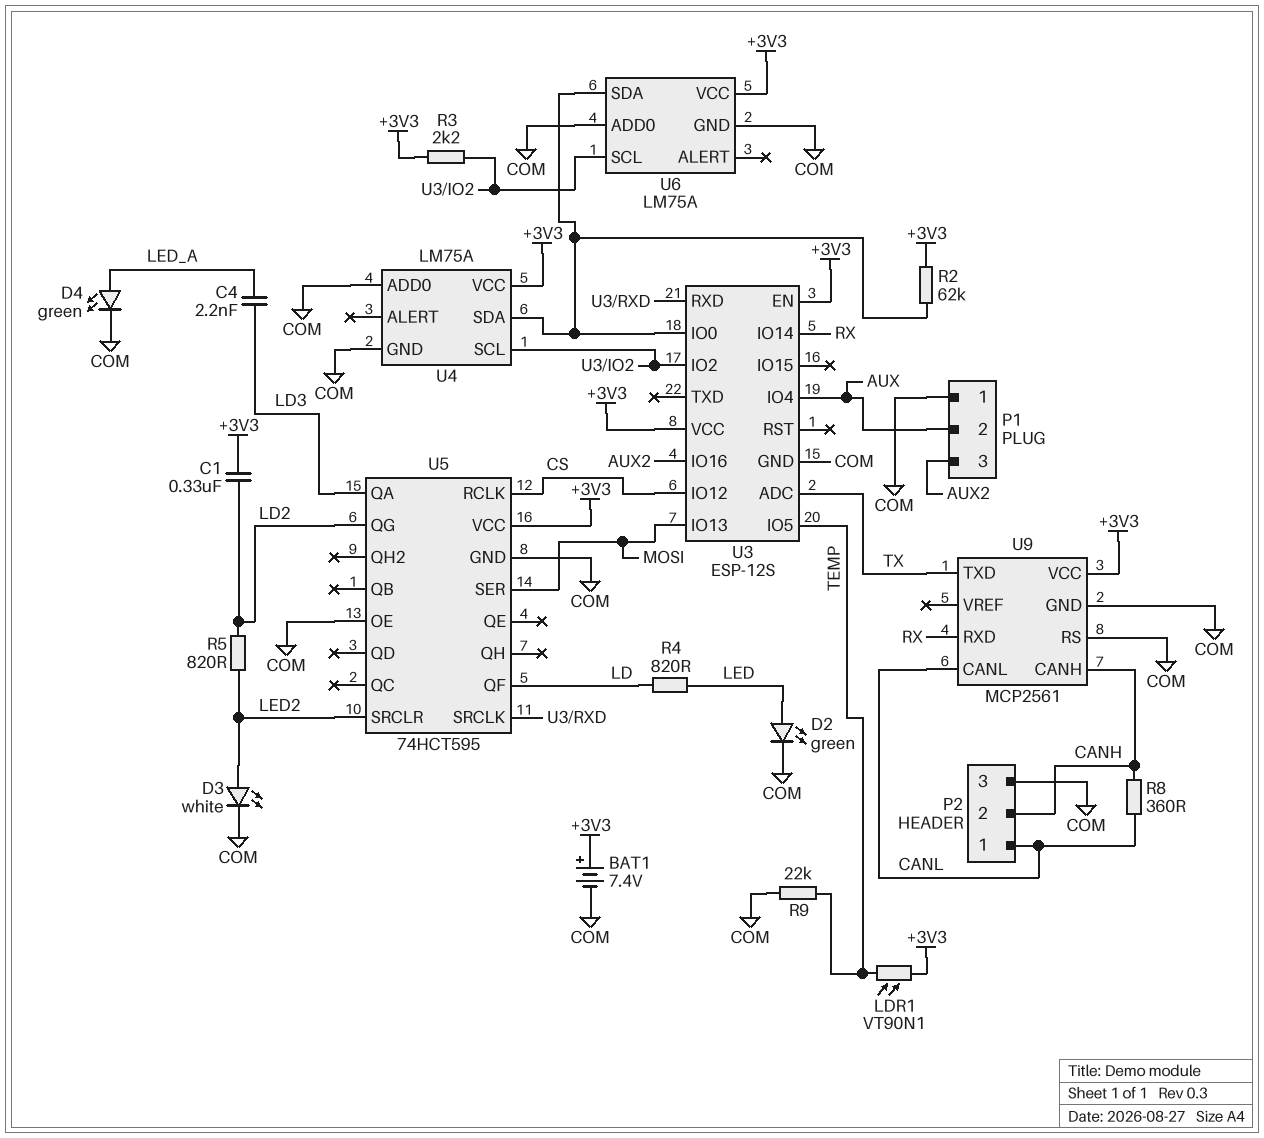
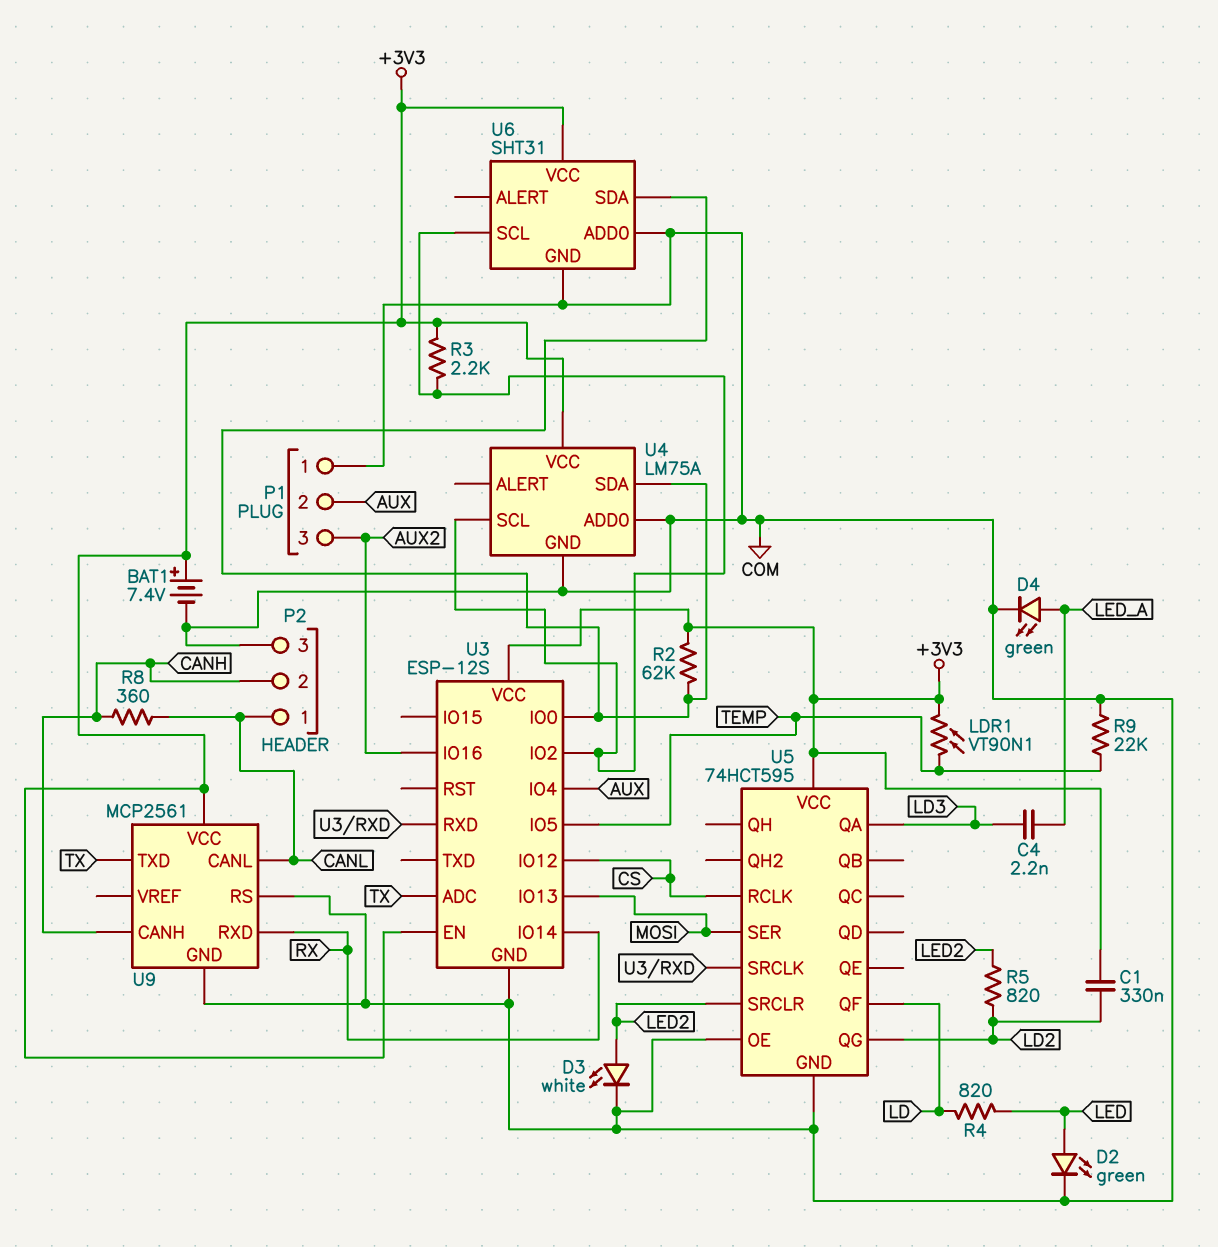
U6: LM75A -> SHT31

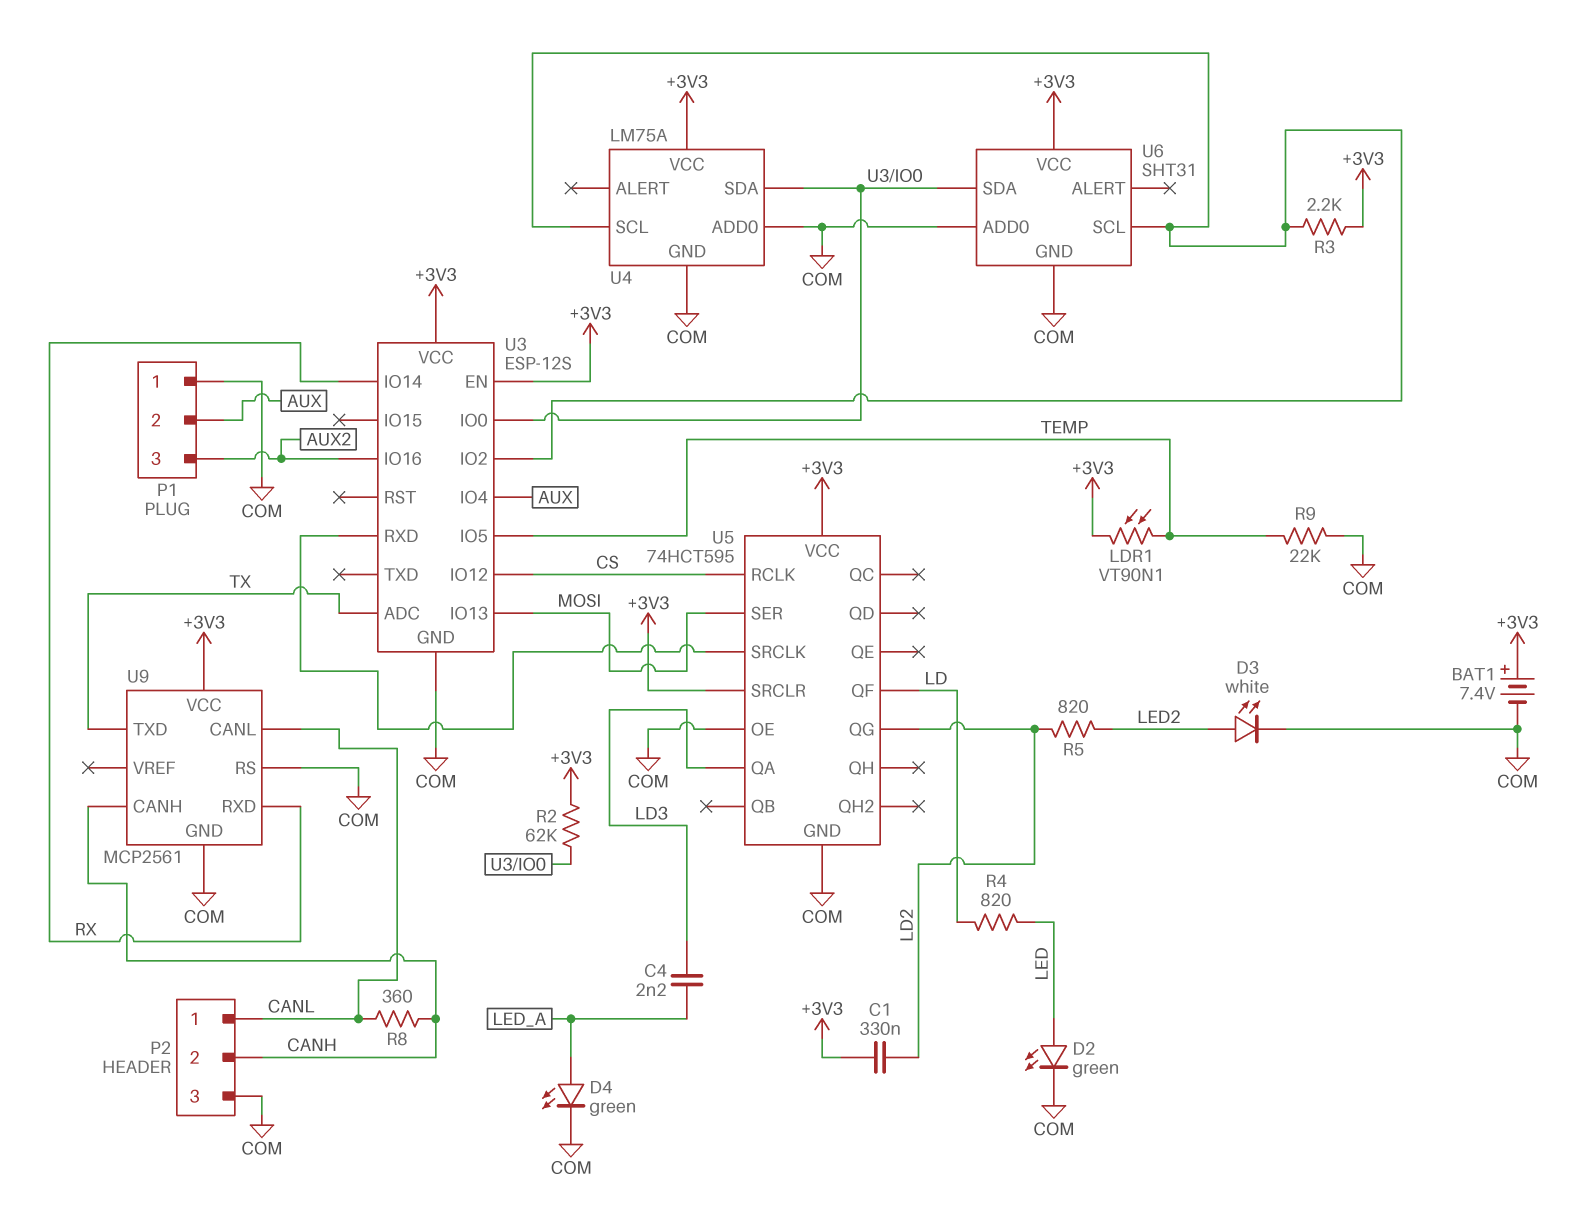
U5 pin SRCLR: LED2 -> +3V3

